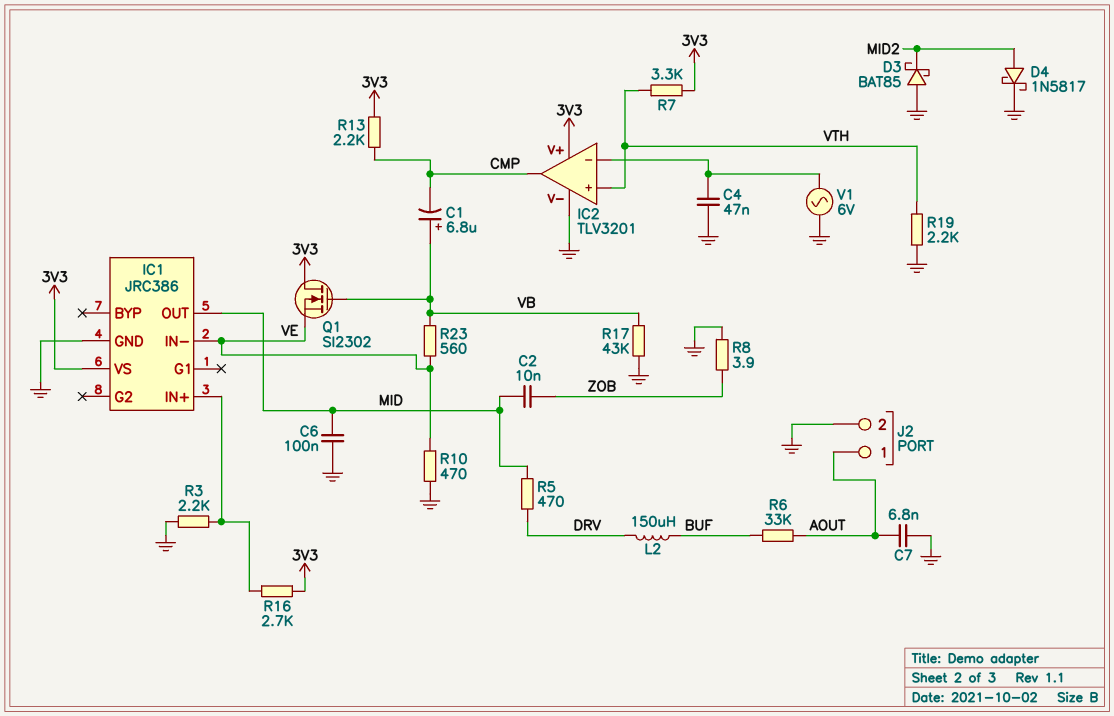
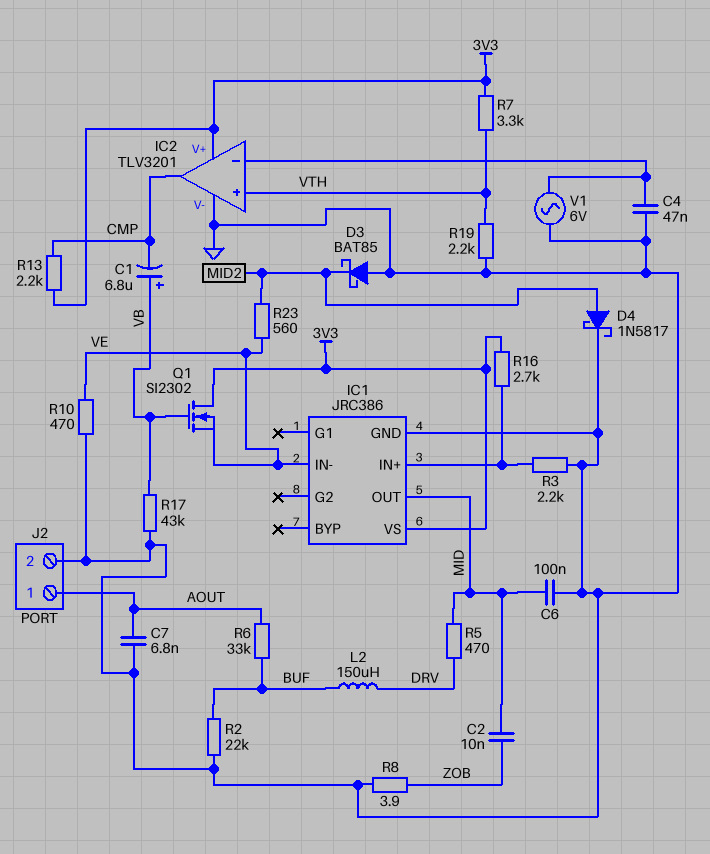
R2: none -> 22k (BUF, GND)
R23: 560 (VB, VE) -> 560 (MID2, VE)

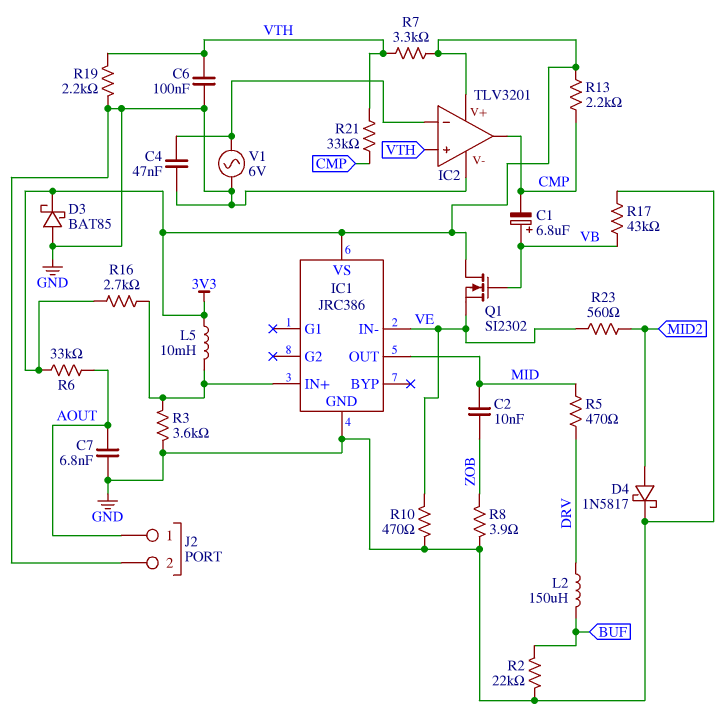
C6: 100nF (GND, MID) -> 100nF (GND, VTH)
D3: schottky BAT85 (A GND, K MID2) -> schottky BAT85 (A GND, K 3V3)
L5: none -> 10mH (3V3, IC1/IN+)
R3: 2.2k (GND, IC1/IN+) -> 3.6k (GND, IC1/IN+)
R6: 33k (AOUT, BUF) -> 33k (3V3, AOUT)
R21: none -> 33k (CMP, VTH)

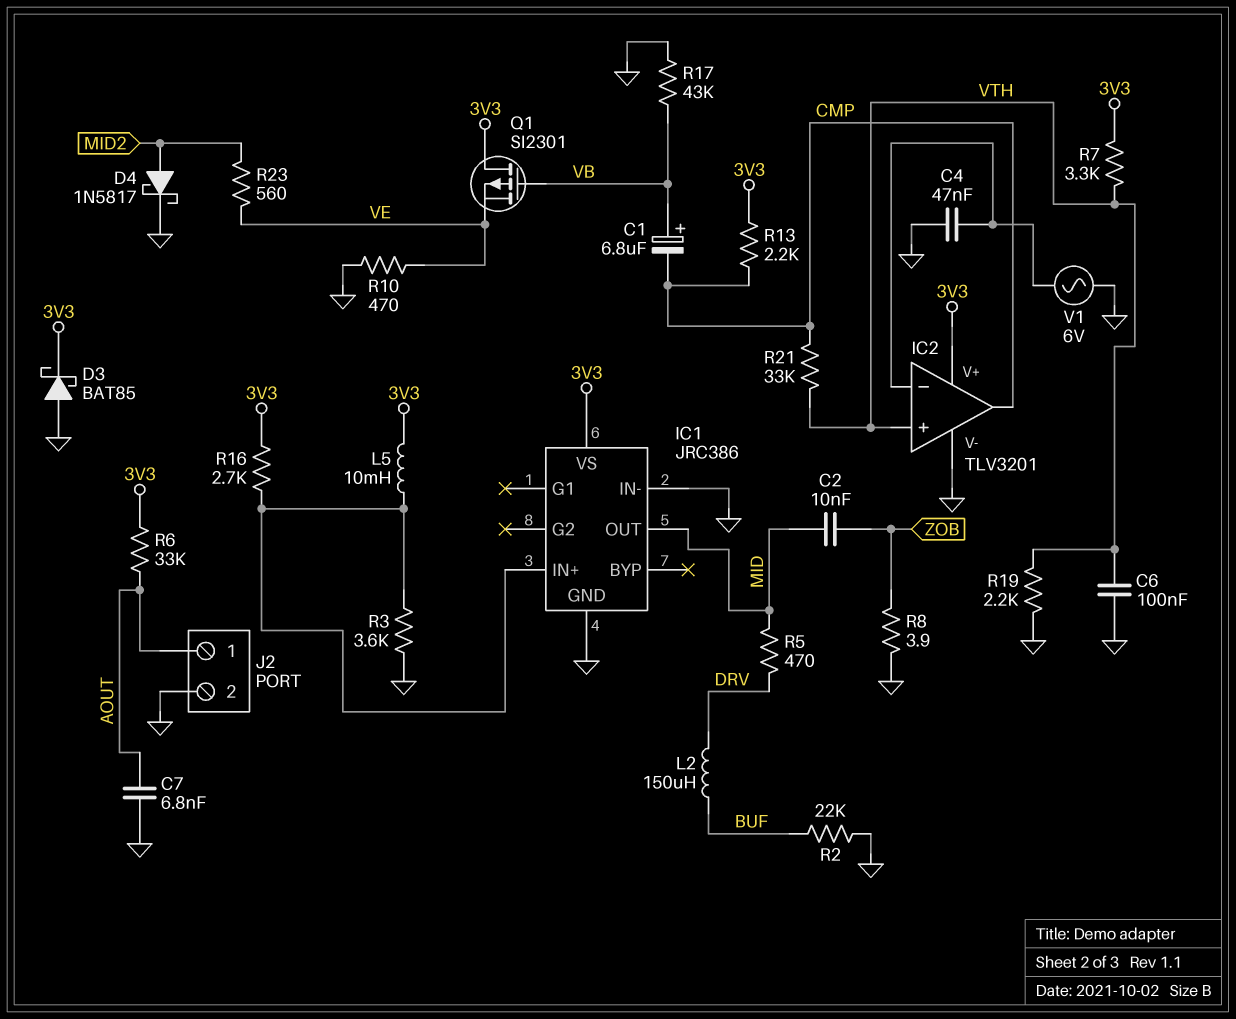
IC1 pin IN-: VE -> GND
Q1: NMOS SI2302 (G VB, D 3V3, S VE) -> PMOS SI2301 (G VB, D 3V3, S VE)

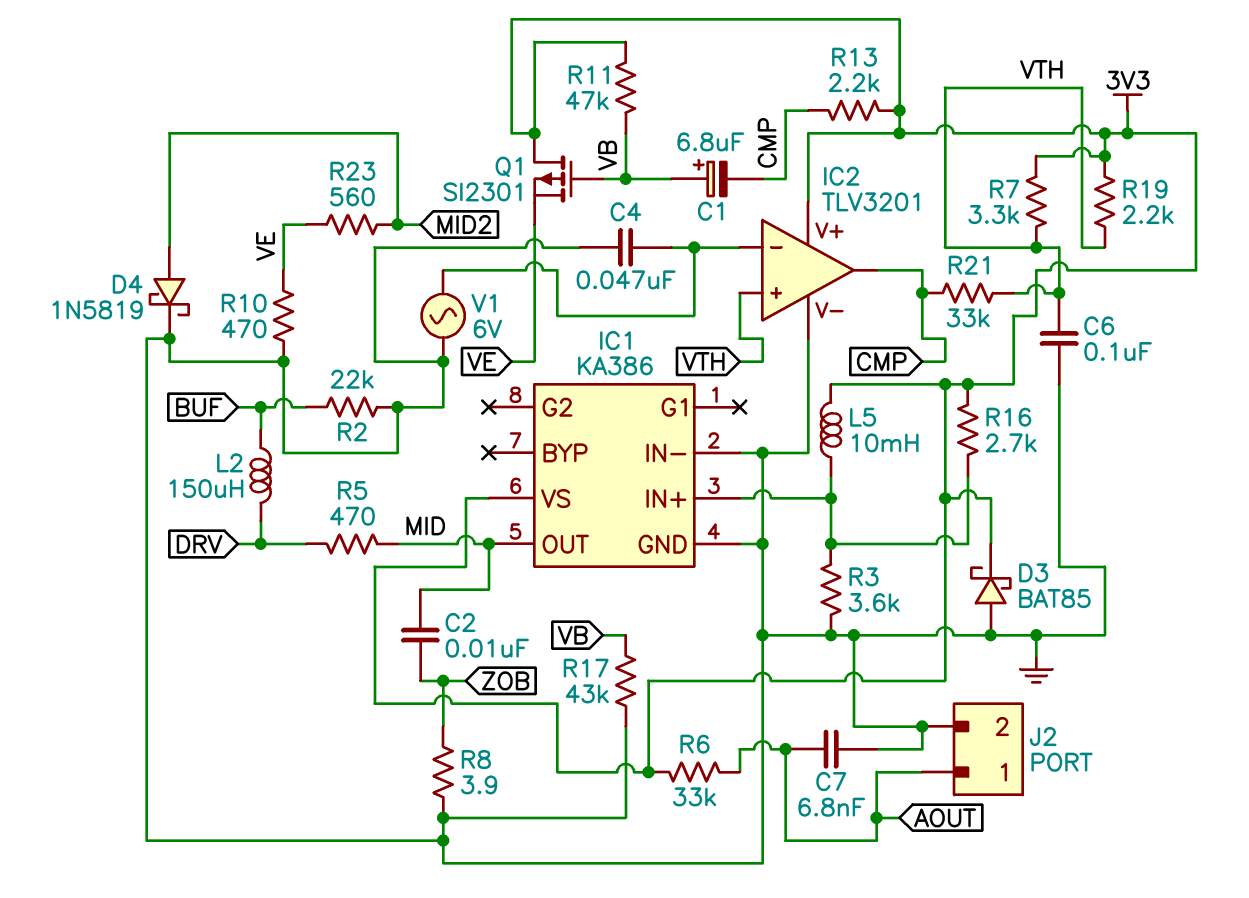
D4: schottky 1N5817 (A MID2, K GND) -> schottky 1N5819 (A MID2, K GND)
IC1: JRC386 -> KA386
R11: none -> 47k (3V3, VB)
R19: 2.2k (GND, VTH) -> 2.2k (3V3, VTH)

